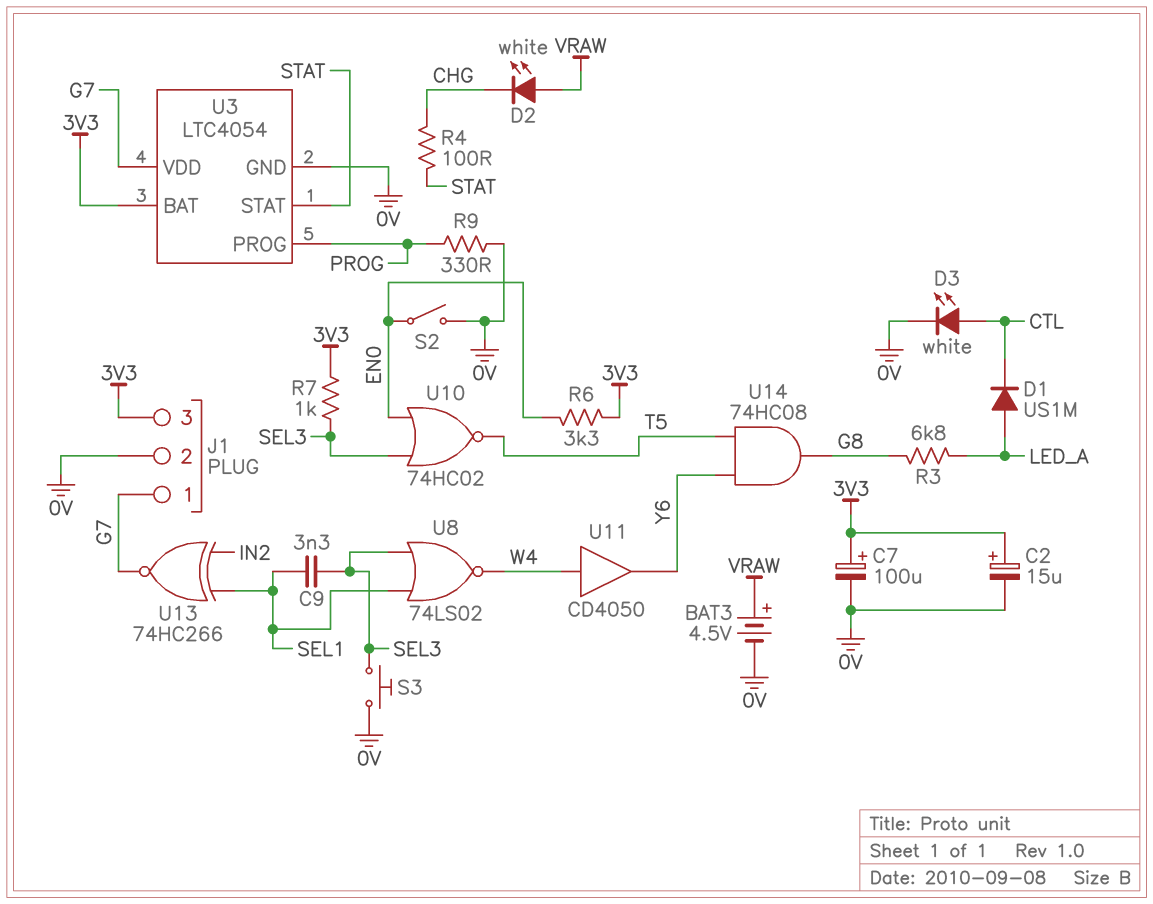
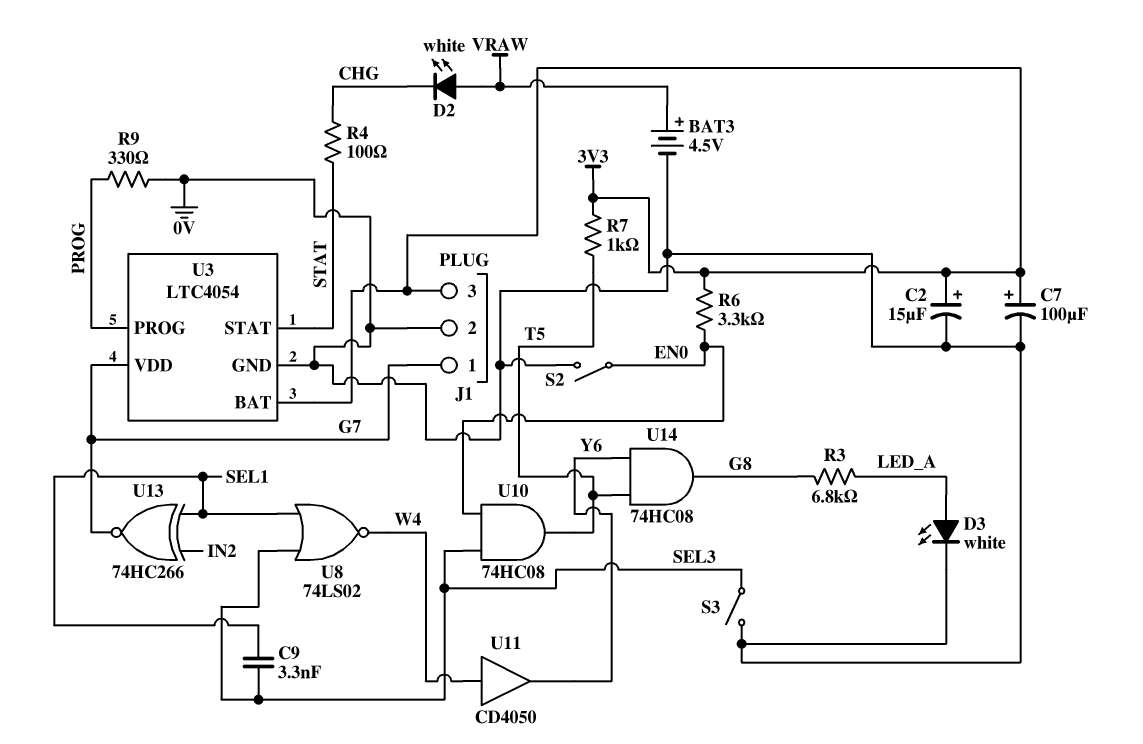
D1: diode US1M (A LED_A, K CTL) -> none
D3: LED white (A CTL, K 0V) -> LED white (A LED_A, K 0V)
R7: 1k (3V3, SEL3) -> 1k (3V3, T5)
S3: button (0V, SEL3) -> switch (0V, SEL3)
U10: NOR 74HC02 (in EN0, in SEL3, out T5) -> AND 74HC08 (in EN0, in SEL3, out T5)

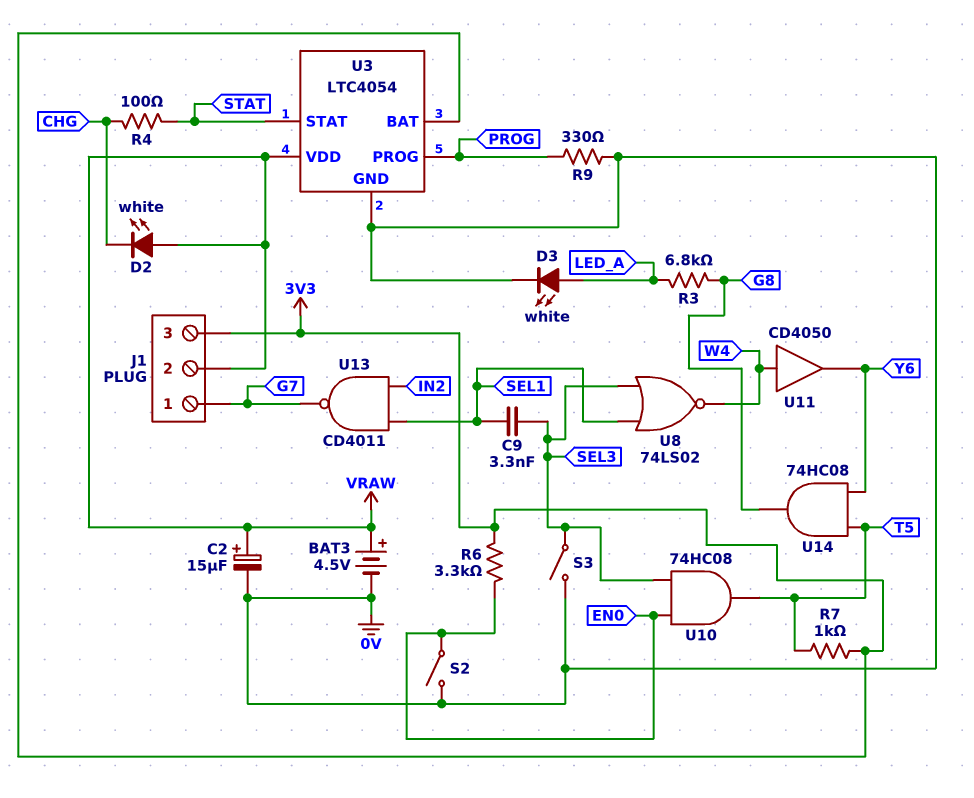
C2: 15uF (plus 3V3, minus 0V) -> 15uF (plus VRAW, minus 0V)
C7: 100uF (plus 3V3, minus 0V) -> none
J1 pin 2: 0V -> VRAW
U3 pin VDD: G7 -> VRAW
U13: XNOR 74HC266 (in IN2, in SEL1, out G7) -> NAND CD4011 (in IN2, in SEL1, out G7)

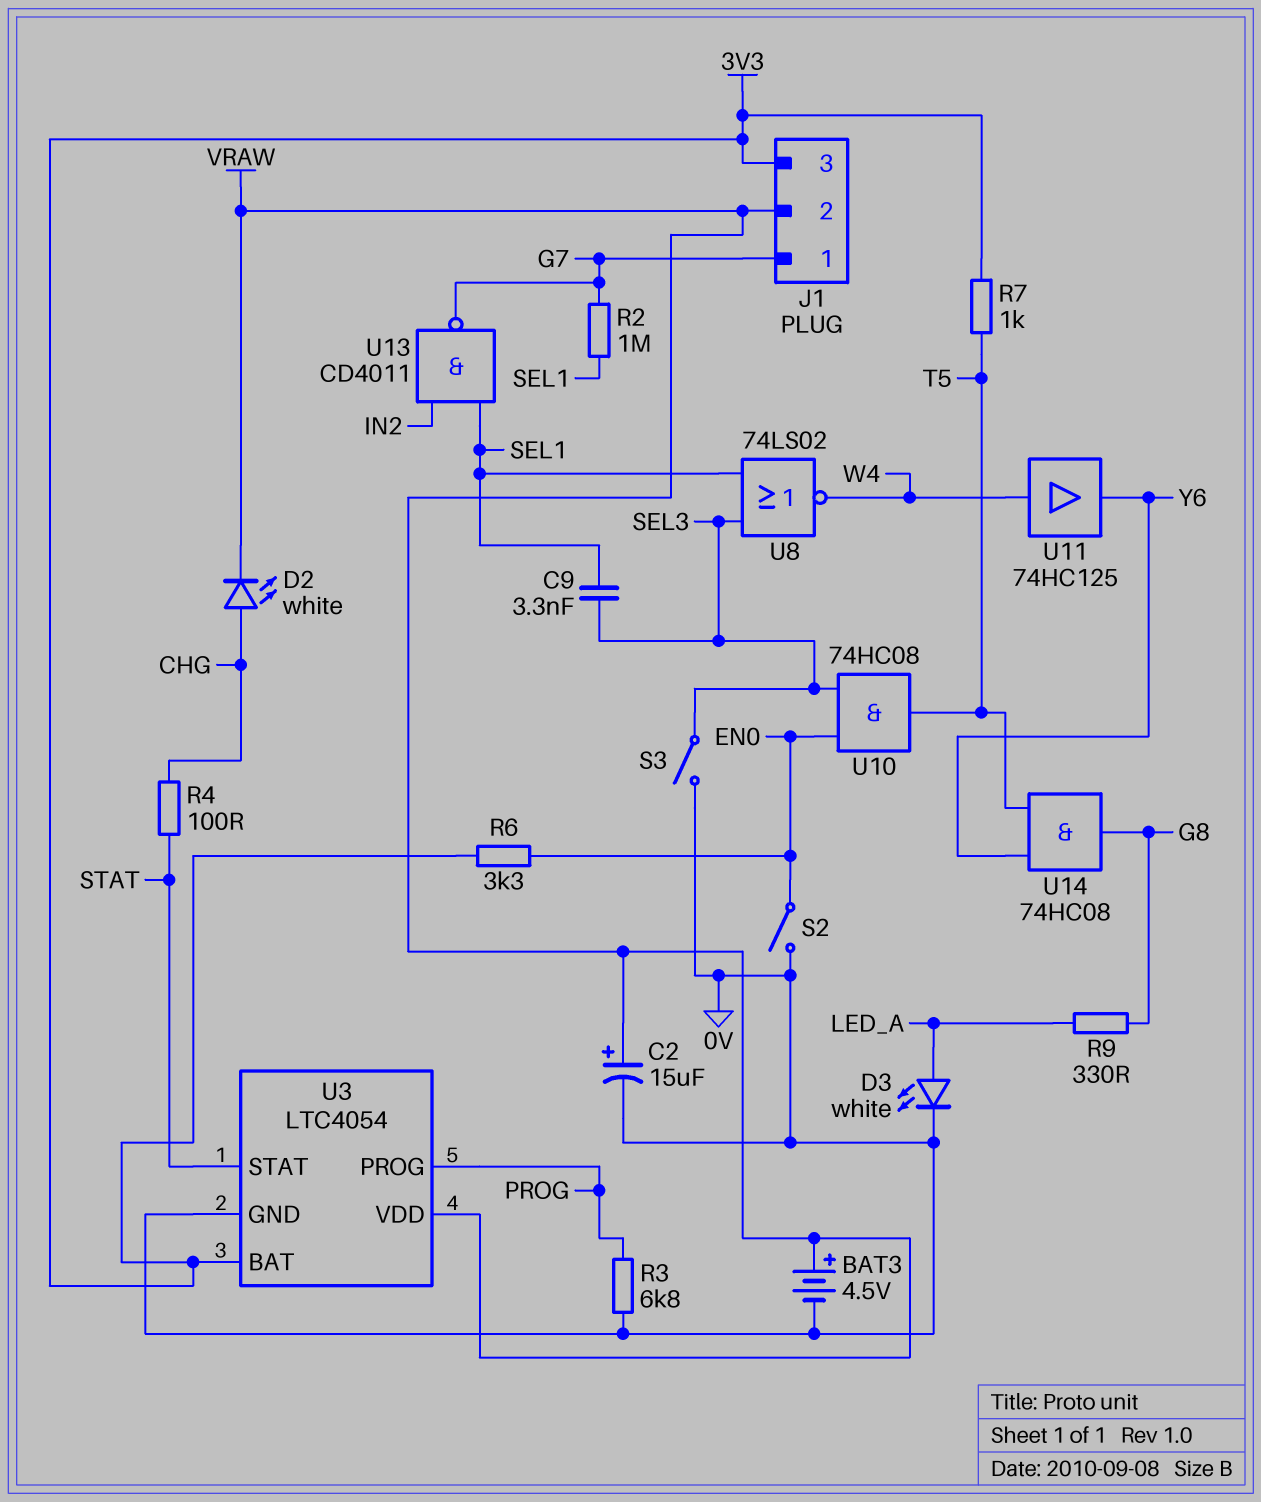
D2: LED white (A VRAW, K CHG) -> LED white (A CHG, K VRAW)
R2: none -> 1M (G7, SEL1)
R3: 6.8k (G8, LED_A) -> 6.8k (0V, PROG)
R9: 330 (0V, PROG) -> 330 (G8, LED_A)
U11: buffer CD4050 (in W4, out Y6) -> buffer 74HC125 (in W4, out Y6)

